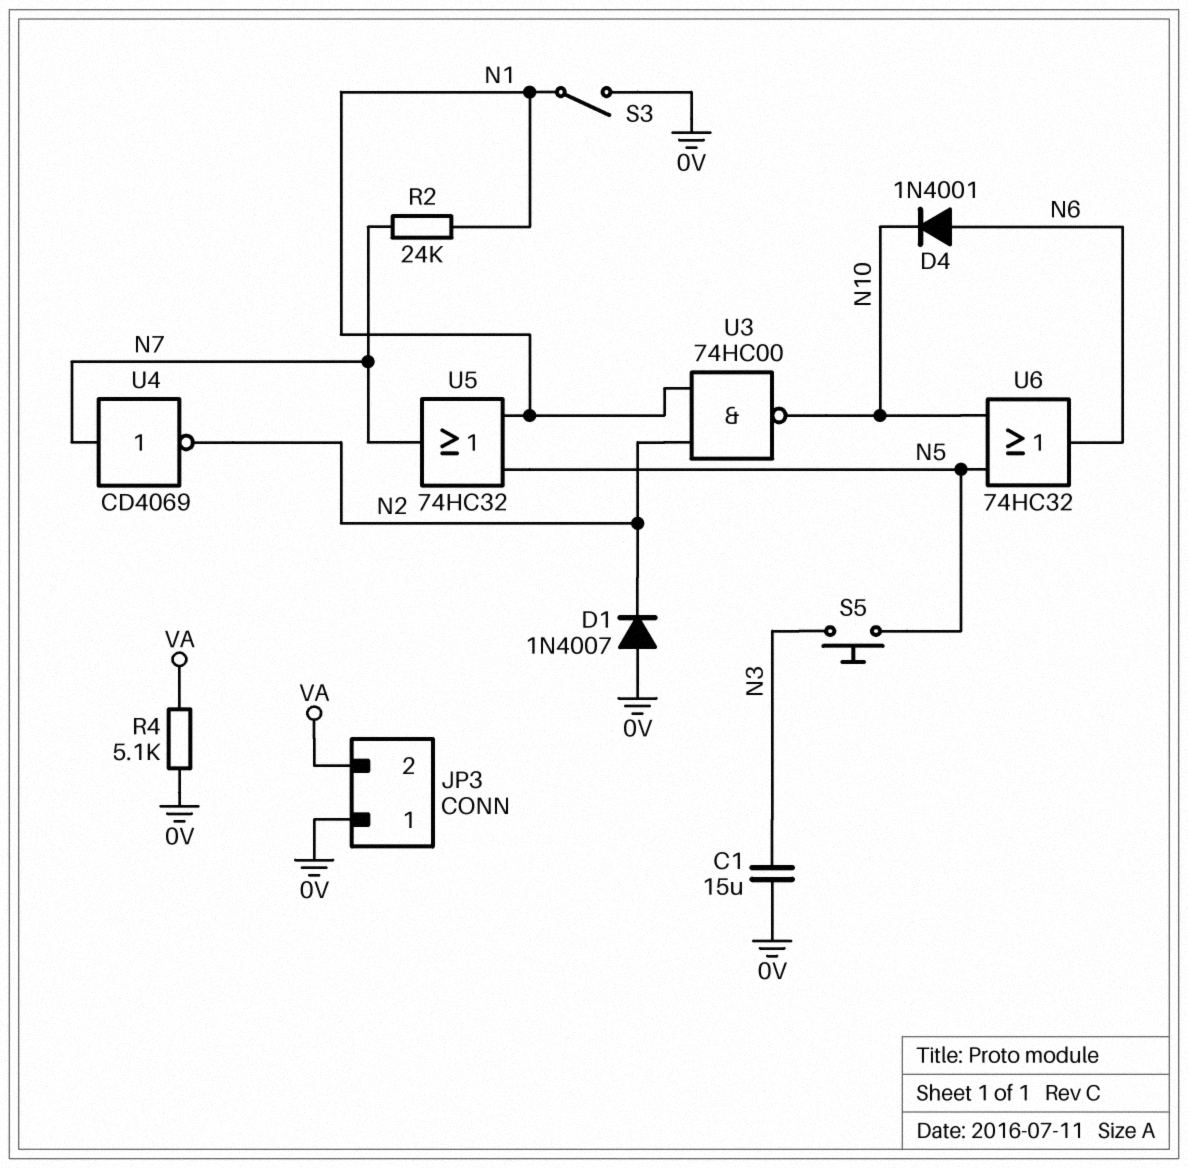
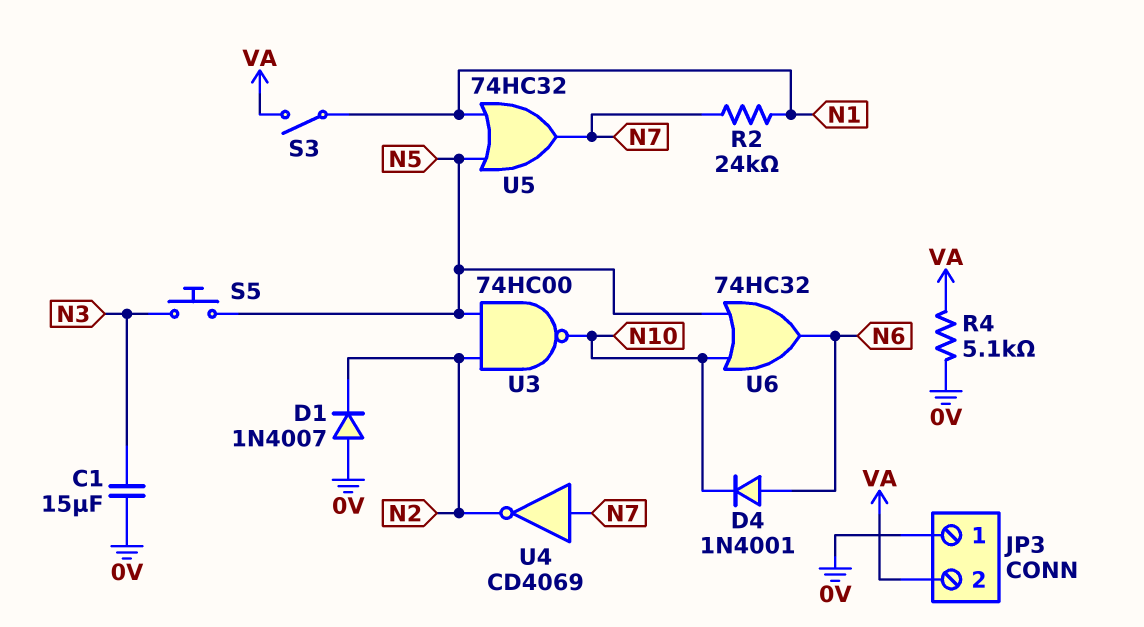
S3: switch (0V, N1) -> switch (N1, VA)
U3: NAND 74HC00 (in N1, in N2, out N10) -> NAND 74HC00 (in N2, in N5, out N10)

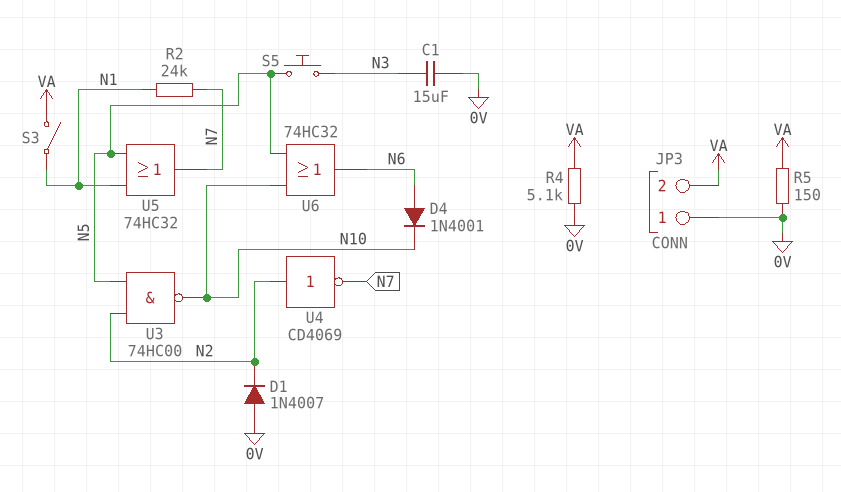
R5: none -> 150 (0V, VA)
U4: NOT CD4069 (in N7, out N2) -> NOT CD4069 (in N2, out N7)

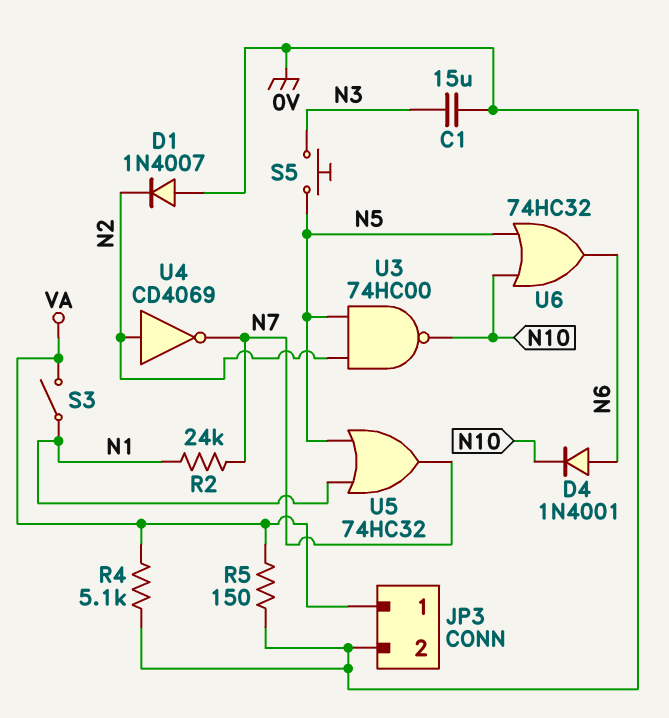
JP3 pin 1: 0V -> VA
JP3 pin 2: VA -> 0V

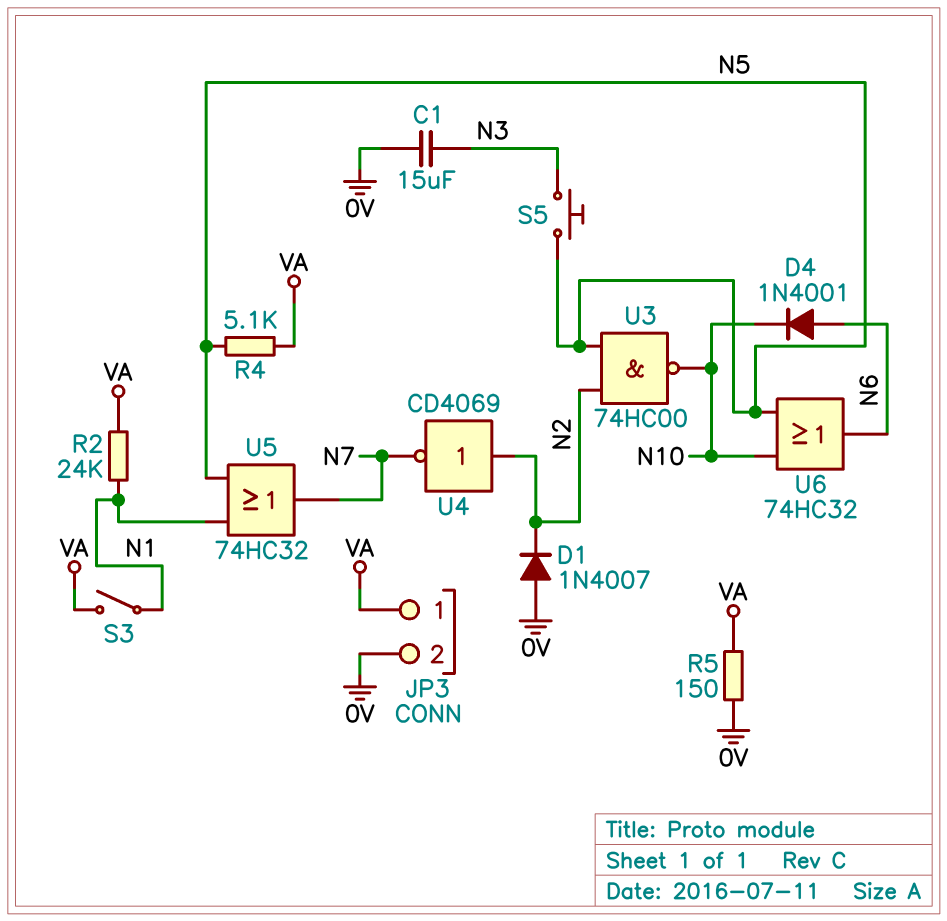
R2: 24k (N1, N7) -> 24k (N1, VA)
R4: 5.1k (0V, VA) -> 5.1k (N5, VA)

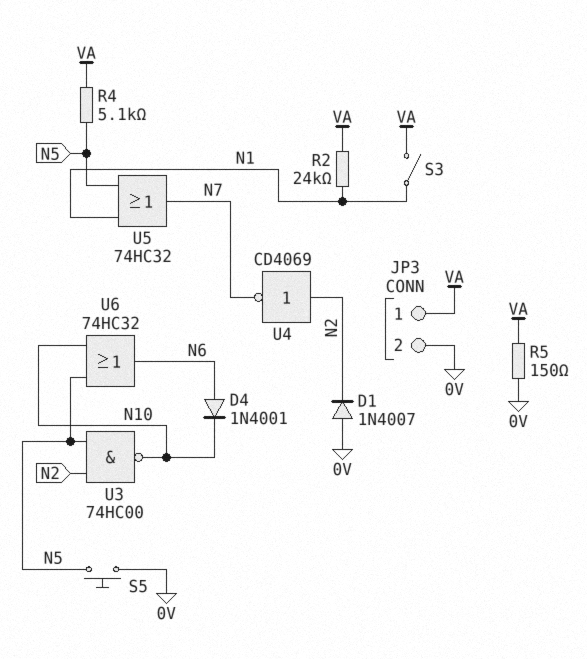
C1: 15uF (0V, N3) -> none
S5: button (N3, N5) -> button (0V, N5)

